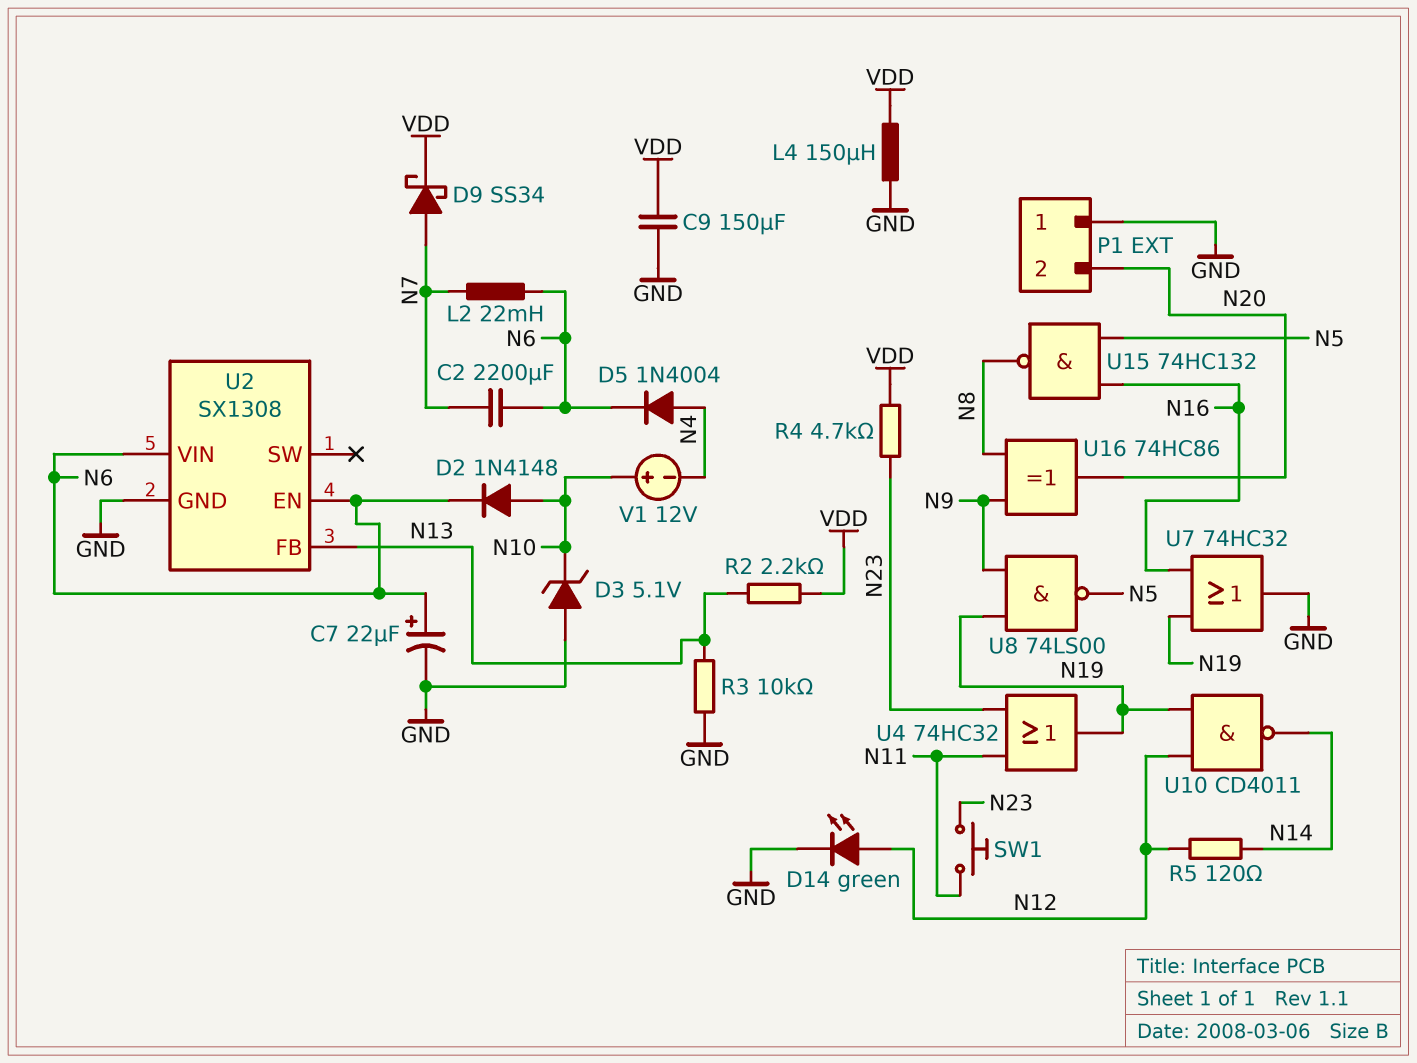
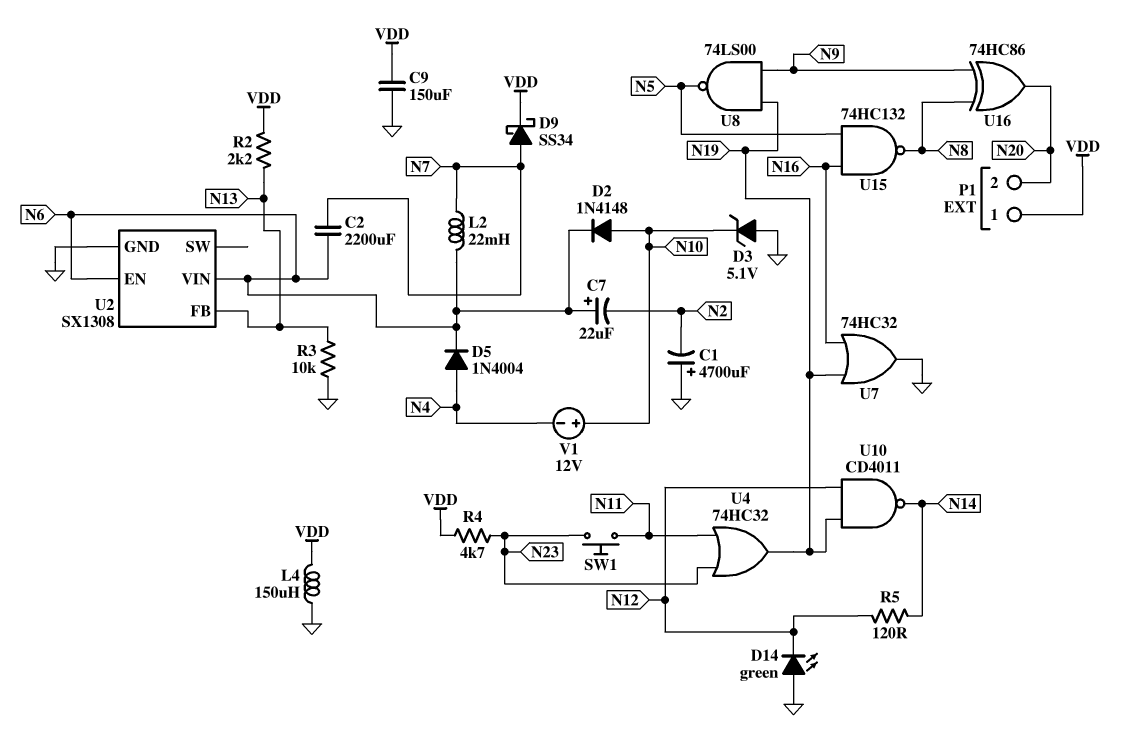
C1: none -> 4700uF (plus GND, minus N2)
C7: 22uF (plus N6, minus GND) -> 22uF (plus N6, minus N2)
D14: LED green (A N12, K GND) -> LED green (A GND, K N12)
P1 pin 1: GND -> VDD

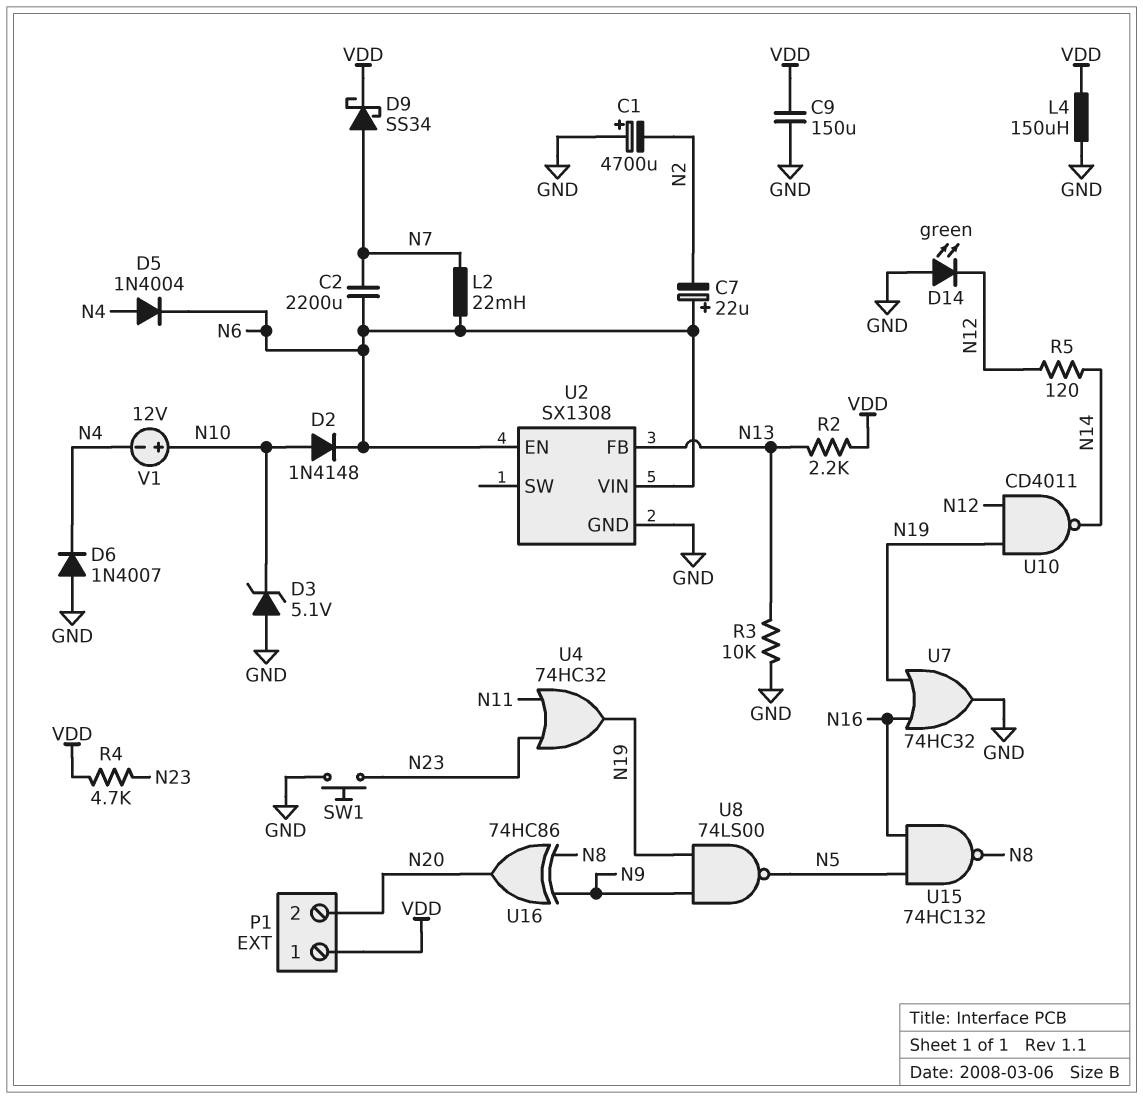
D6: none -> diode 1N4007 (A GND, K N4)
SW1: button (N11, N23) -> button (GND, N23)

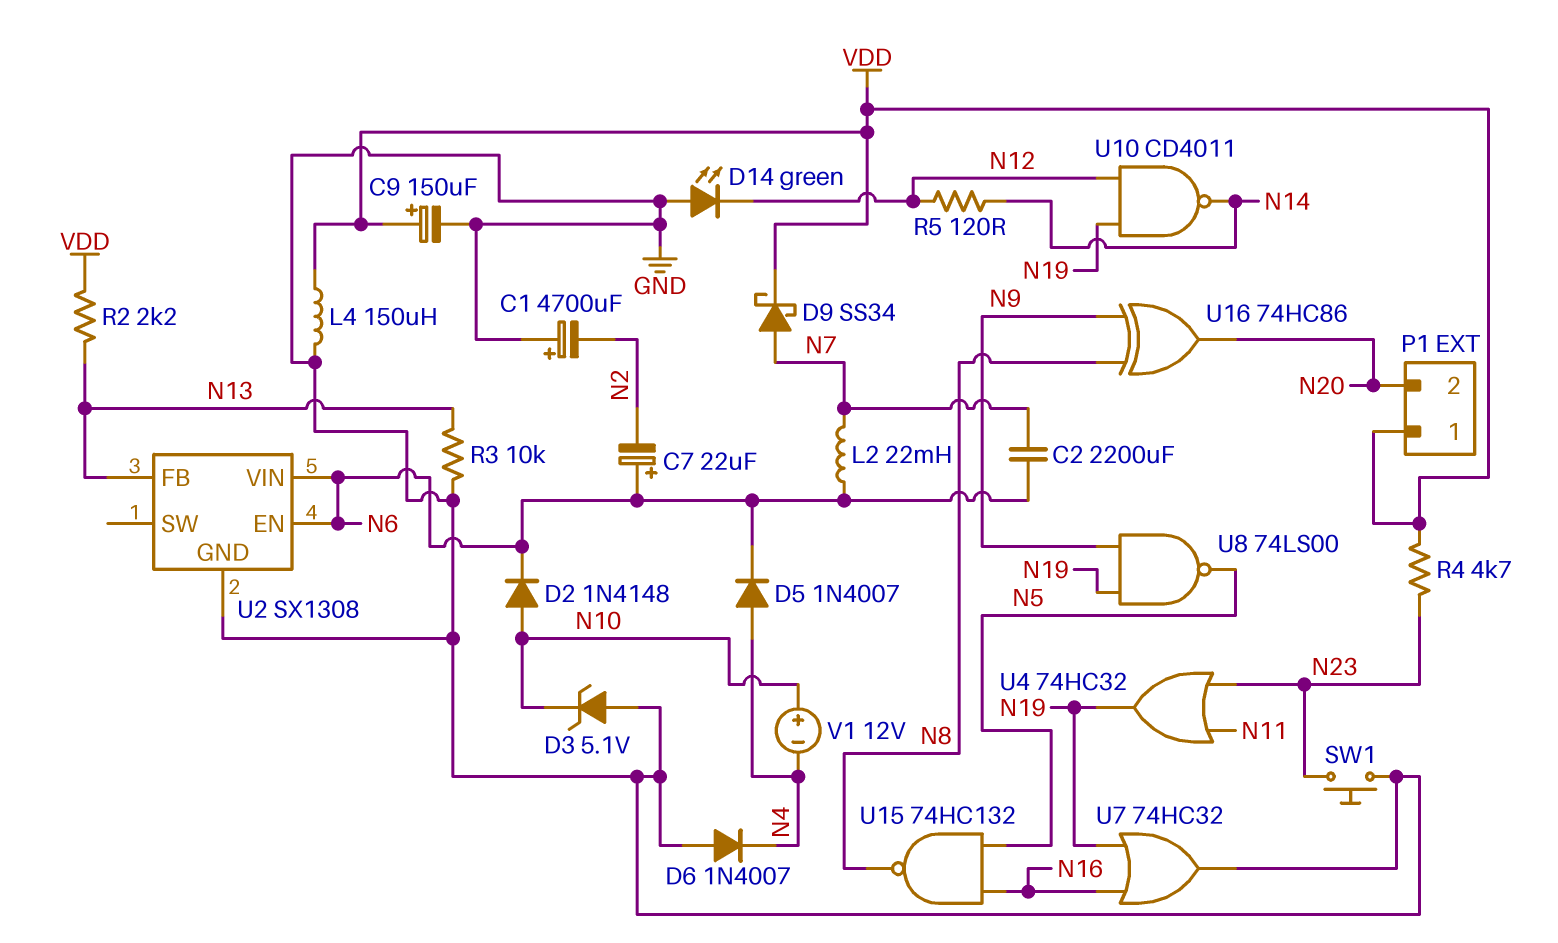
C9: 150uF (GND, VDD) -> 150uF (plus VDD, minus GND)
D5: diode 1N4004 (A N4, K N6) -> diode 1N4007 (A N4, K N6)

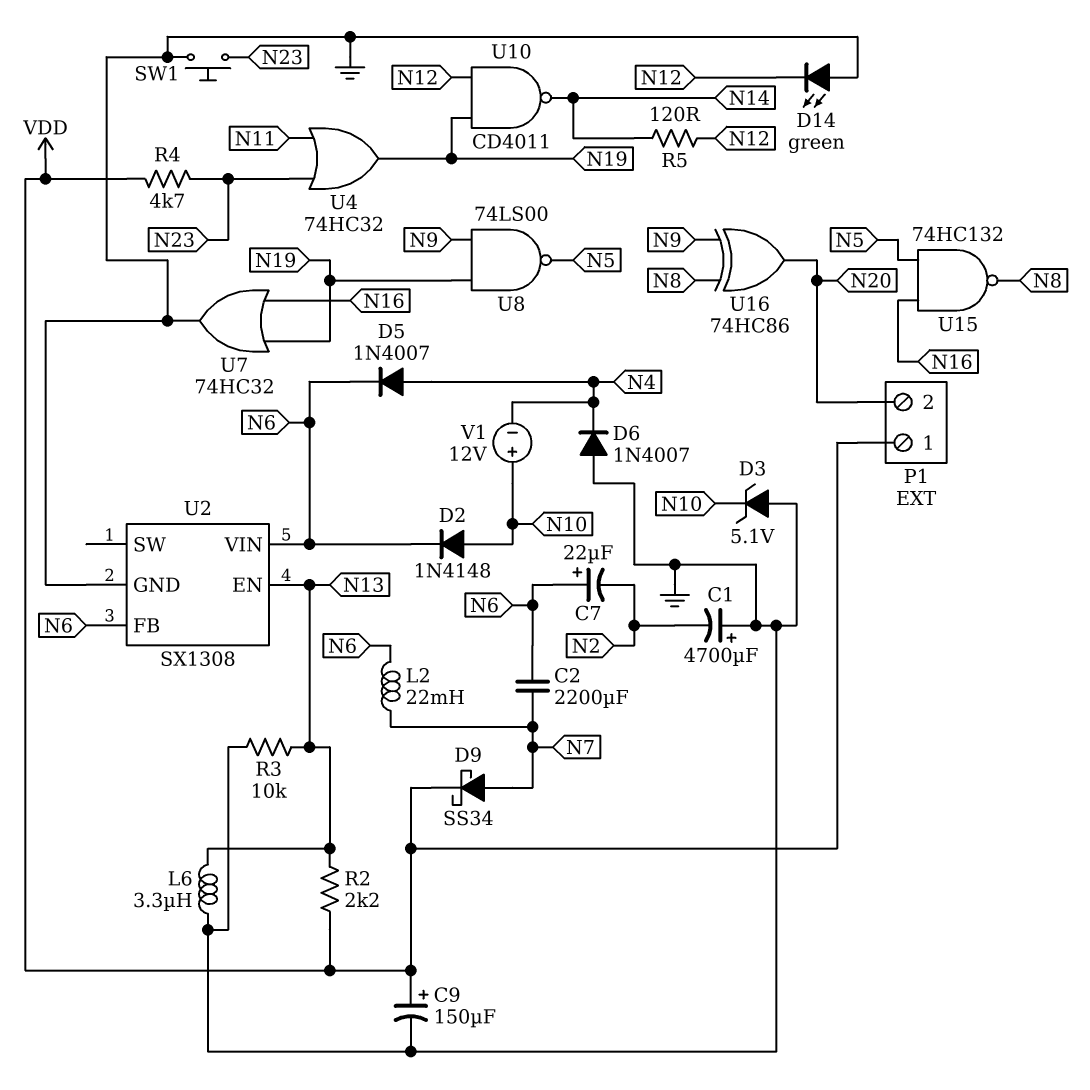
L4: 150uH (GND, VDD) -> none
L6: none -> 3.3uH (GND, N13)
U2 pin EN: N6 -> N13
U2 pin FB: N13 -> N6

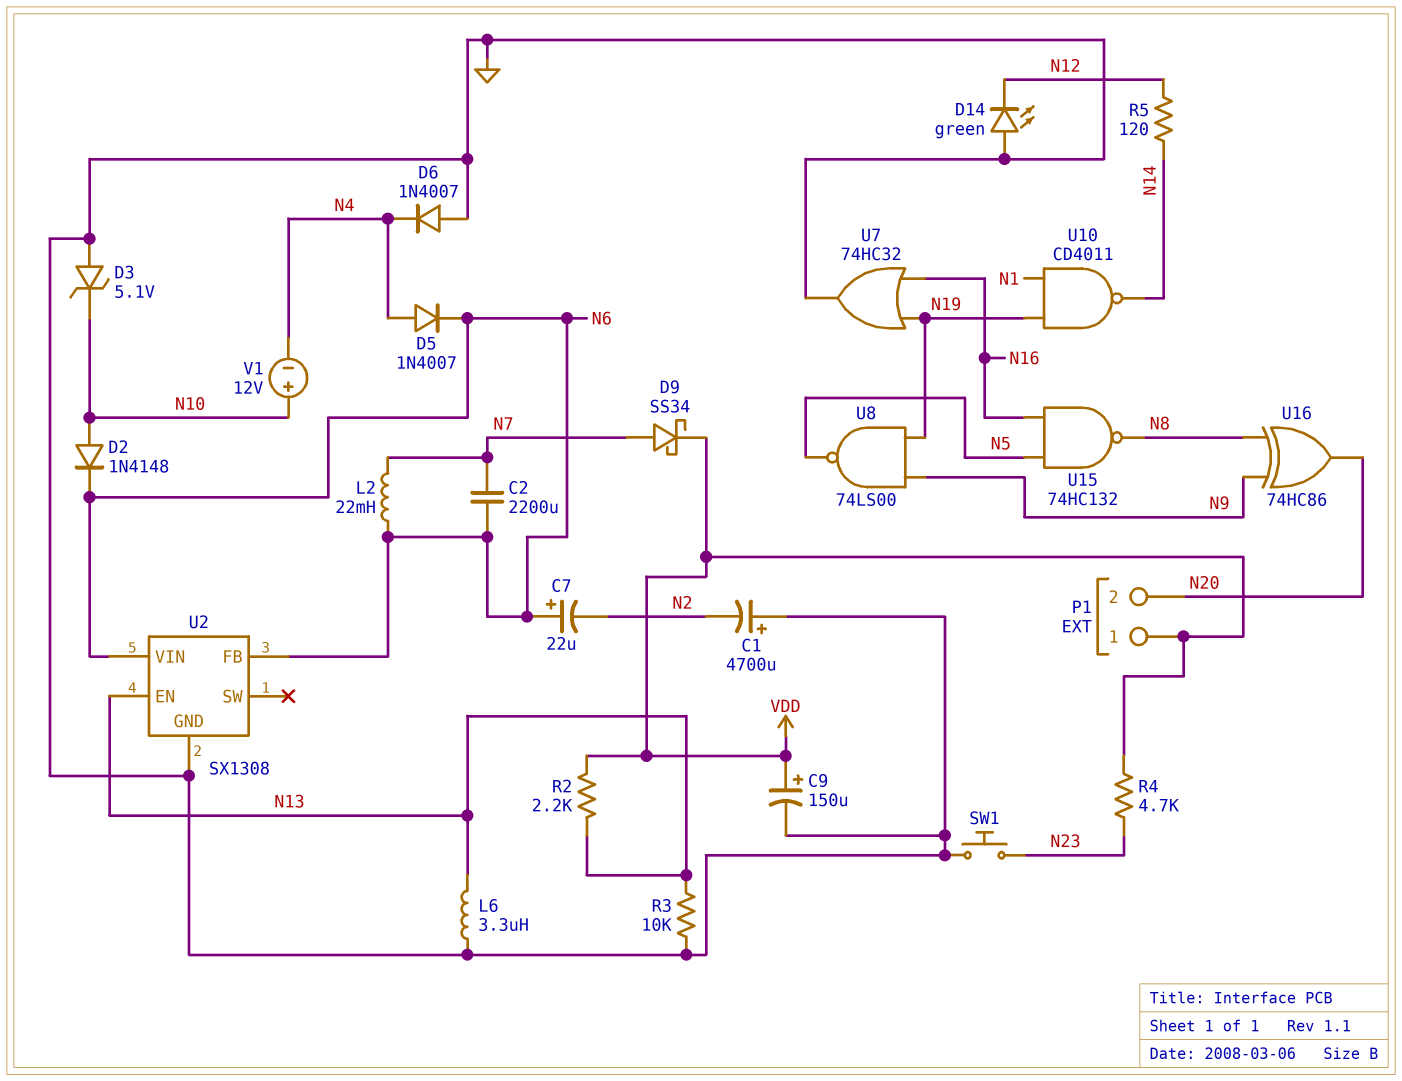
U4: OR 74HC32 (in N11, in N23, out N19) -> none
U10: NAND CD4011 (in N12, in N19, out N14) -> NAND CD4011 (in N1, in N19, out N14)

